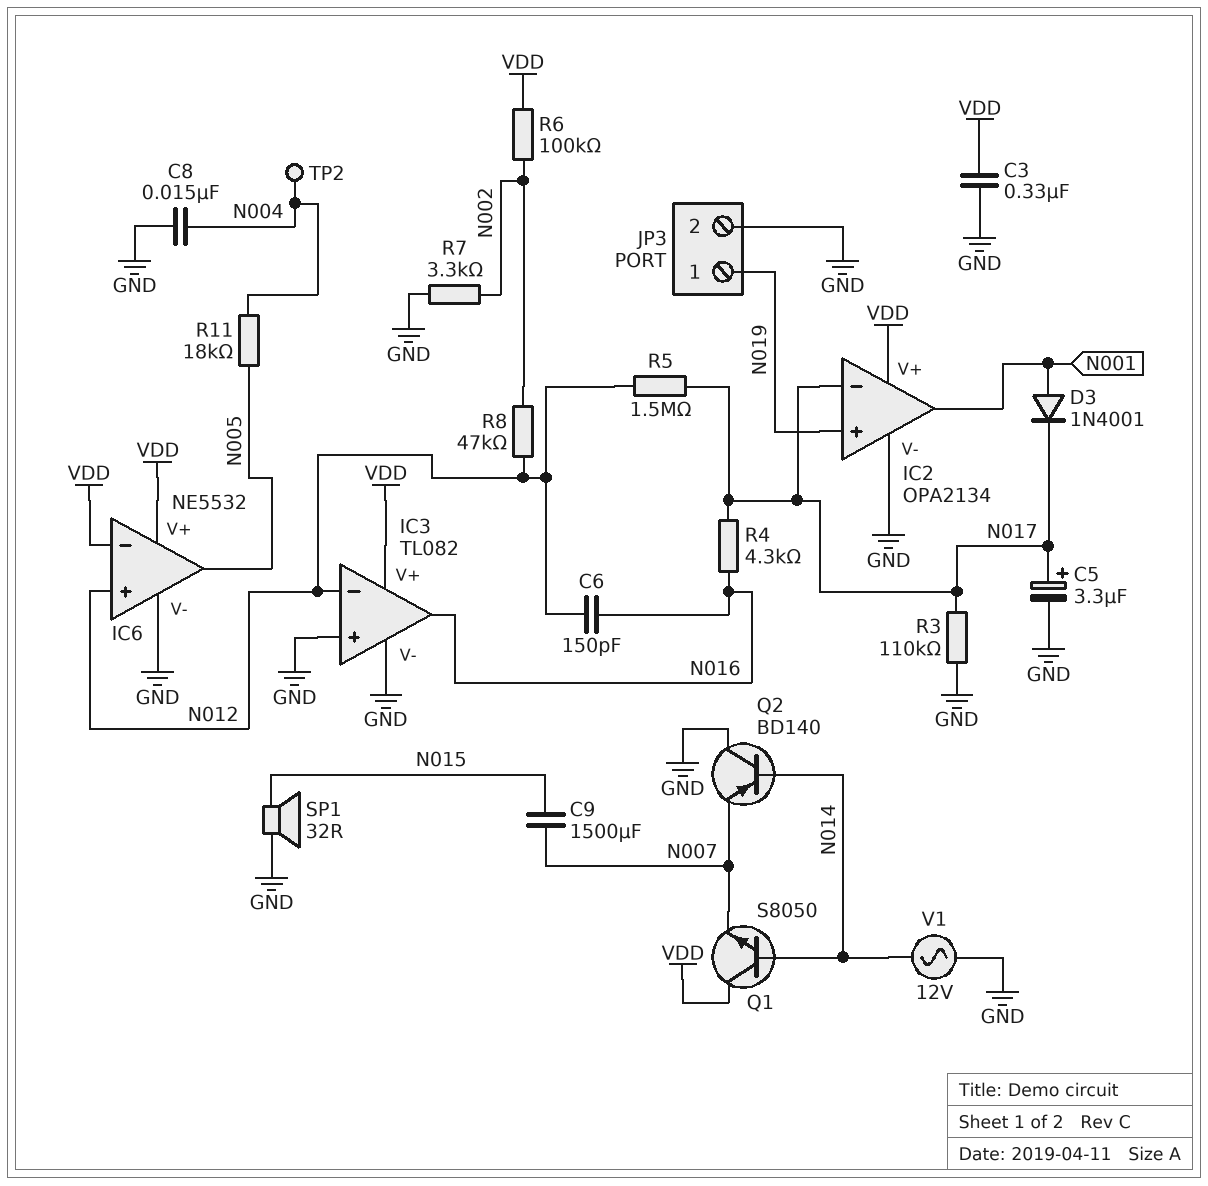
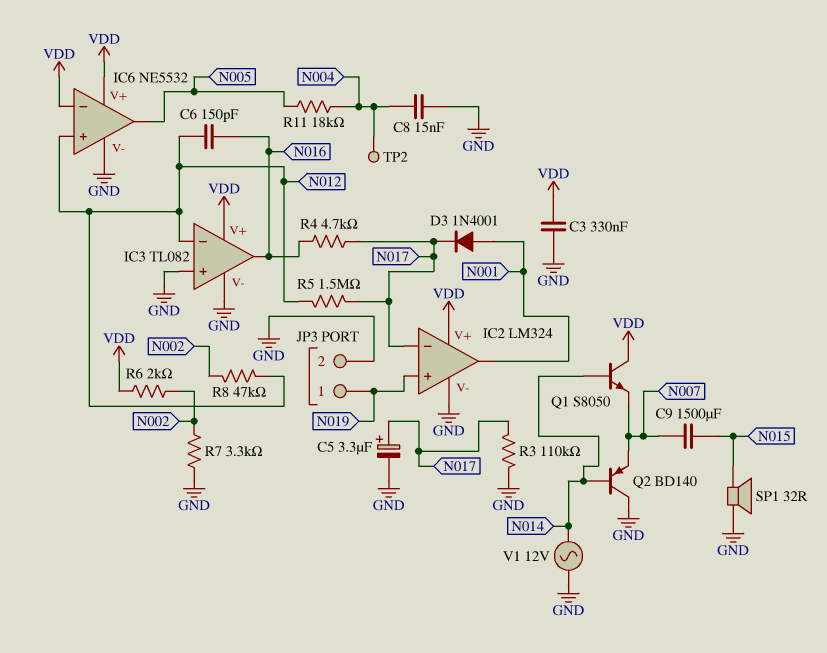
IC2: OPA2134 -> LM324
R4: 4.3k (N016, N017) -> 4.7k (N016, N017)
R6: 100k (N002, VDD) -> 2k (N002, VDD)

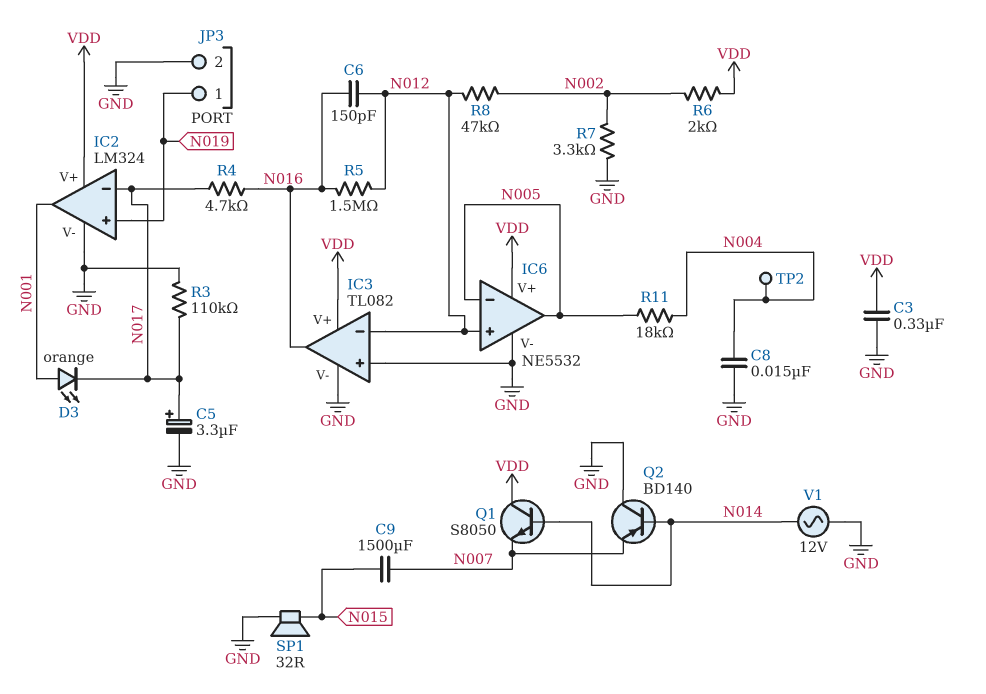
D3: diode 1N4001 (A N001, K N017) -> LED orange (A N001, K N017)
IC6 pin in-: VDD -> N005
R5: 1.5M (N012, N017) -> 1.5M (N012, N016)

